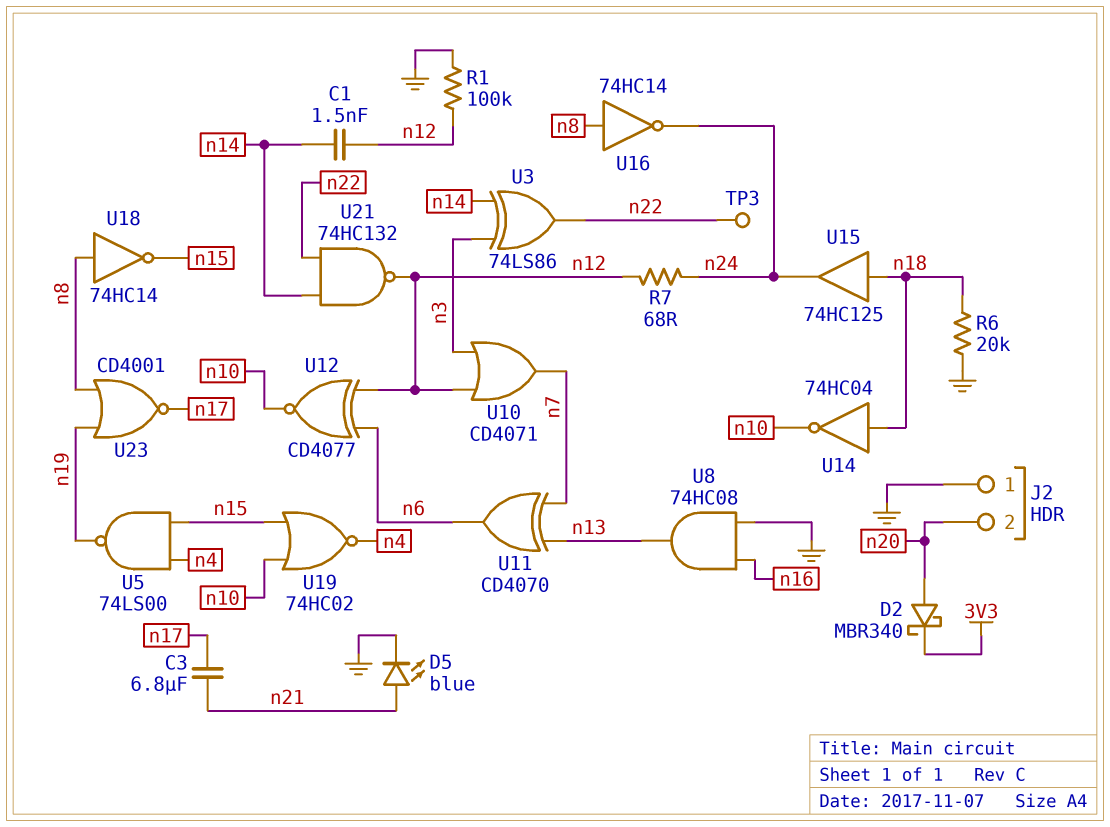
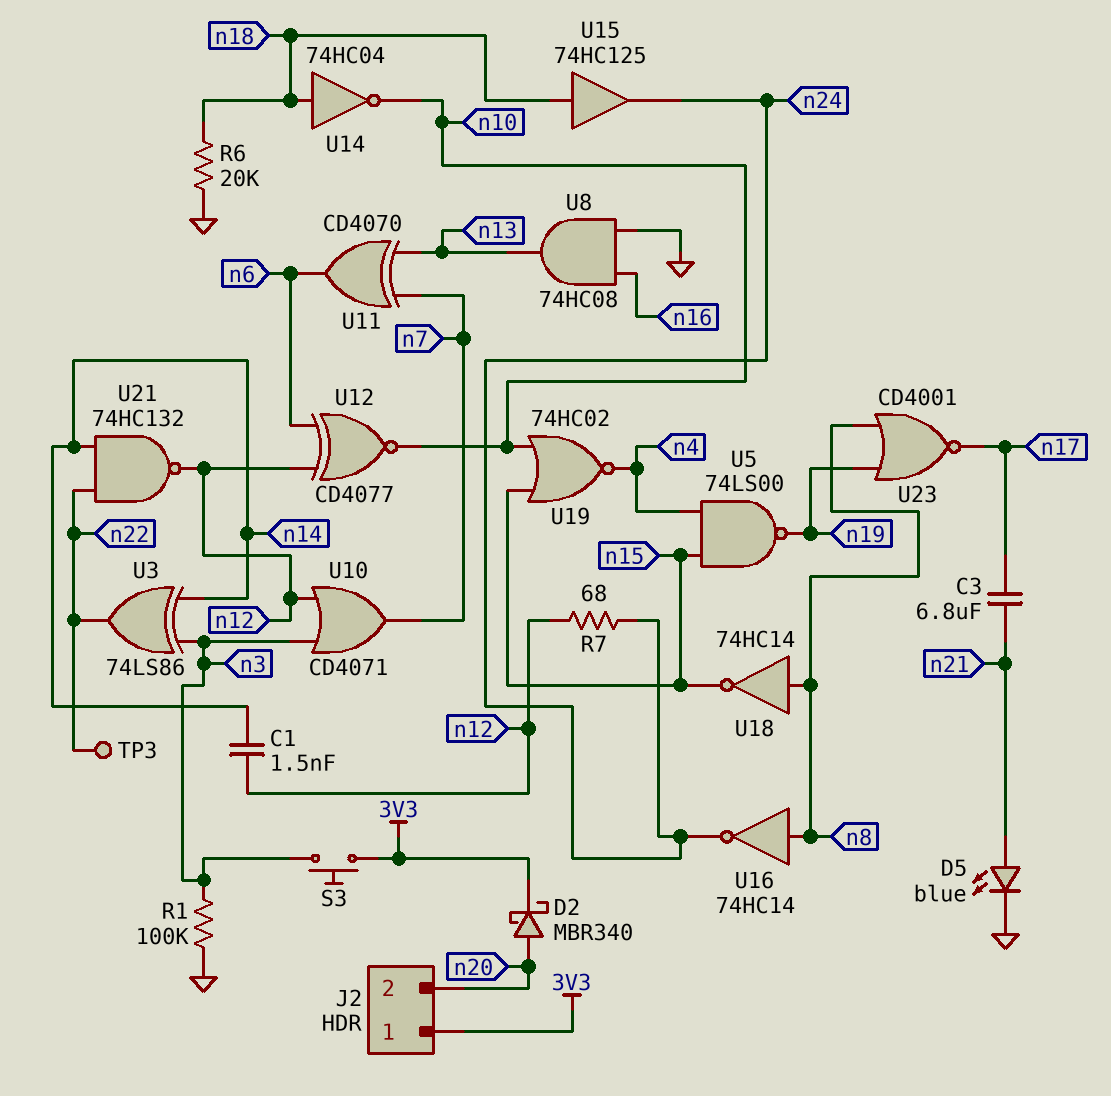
J2 pin 1: GND -> 3V3
R1: 100k (GND, n12) -> 100k (GND, n3)
S3: none -> button (3V3, n3)

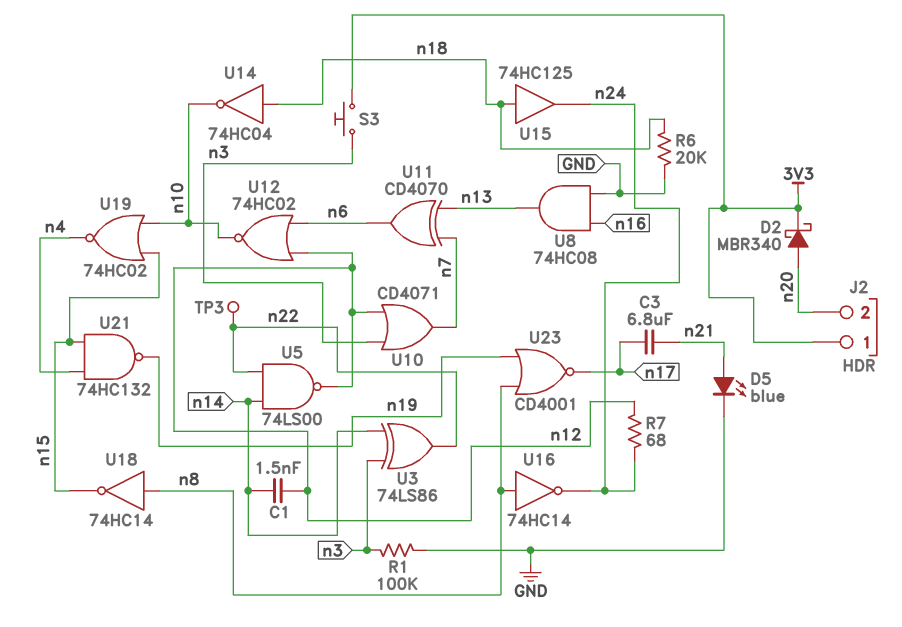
U5: NAND 74LS00 (in n4, in n15, out n19) -> NAND 74LS00 (in n14, in n22, out n12)
U12: XNOR CD4077 (in n6, in n12, out n10) -> NOR 74HC02 (in n6, in n12, out n10)
U21: NAND 74HC132 (in n14, in n22, out n12) -> NAND 74HC132 (in n4, in n15, out n19)

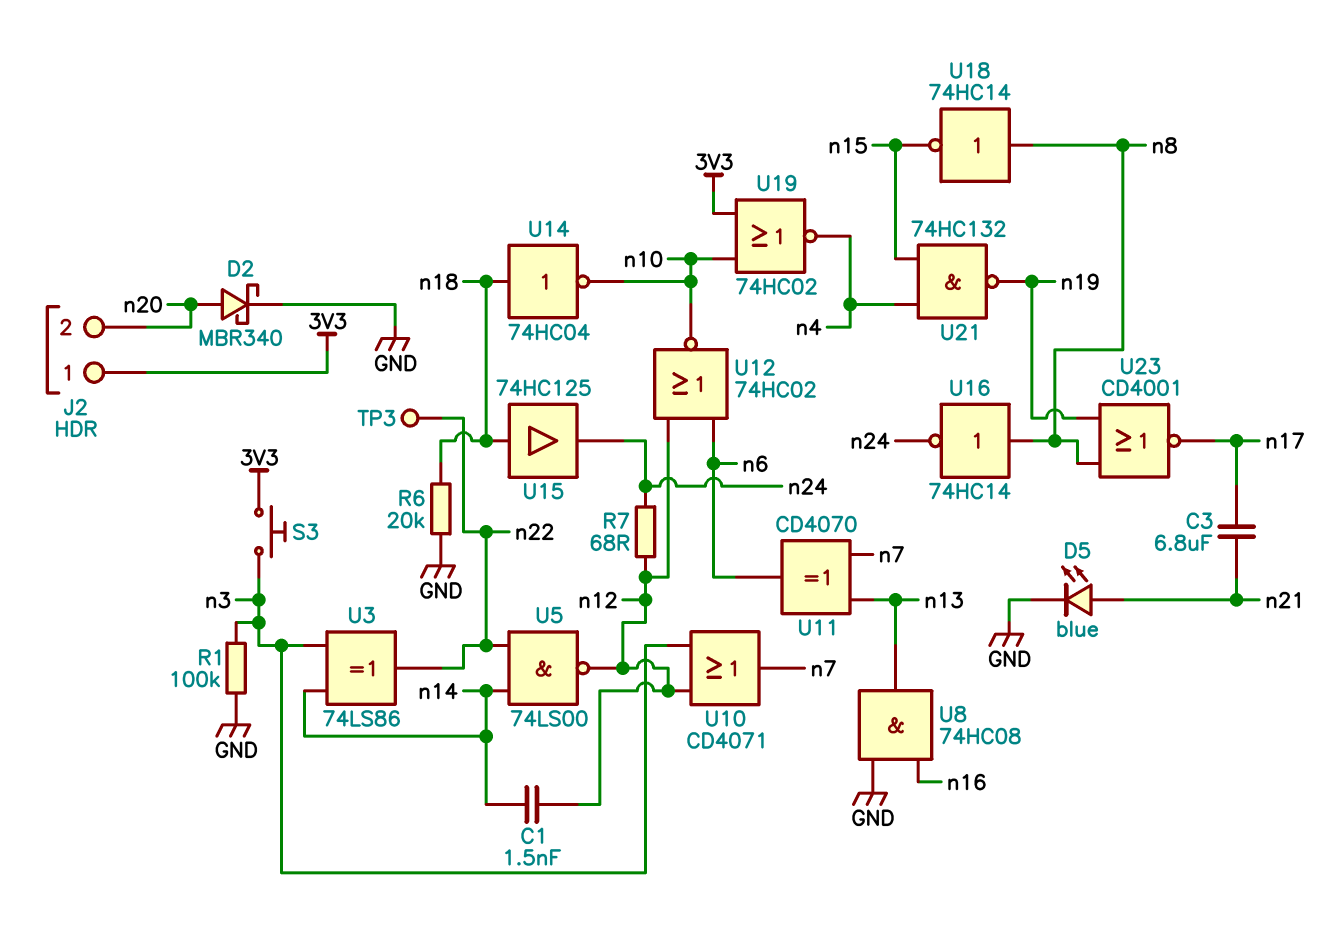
D2: schottky MBR340 (A n20, K 3V3) -> schottky MBR340 (A n20, K GND)
U19: NOR 74HC02 (in n10, in n15, out n4) -> NOR 74HC02 (in 3V3, in n10, out n4)

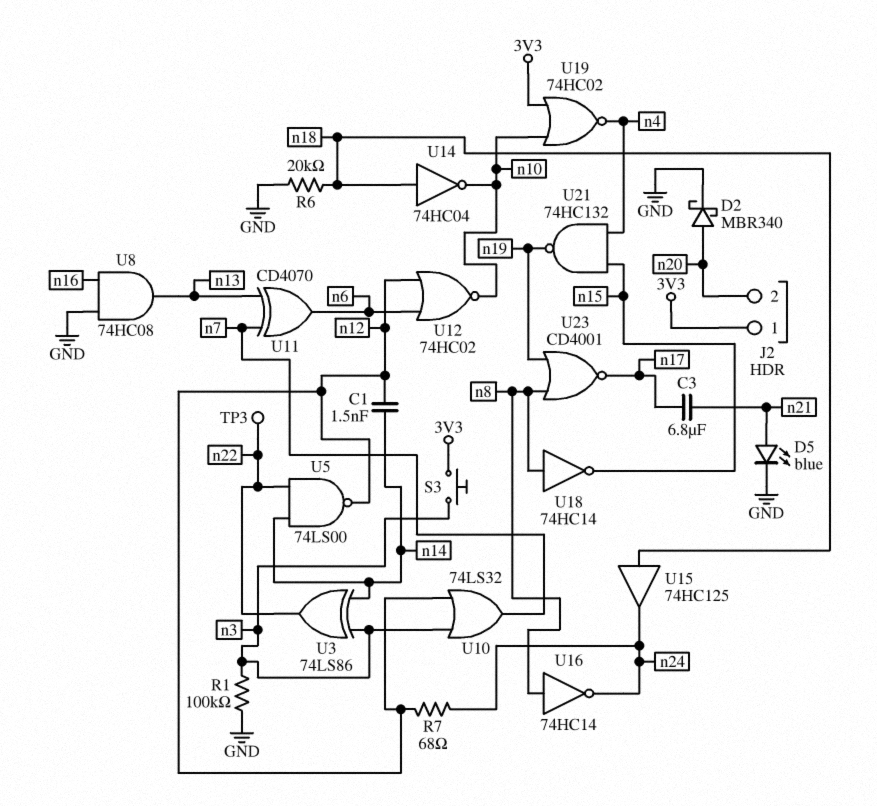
U10: OR CD4071 (in n3, in n12, out n7) -> OR 74LS32 (in n3, in n12, out n7)

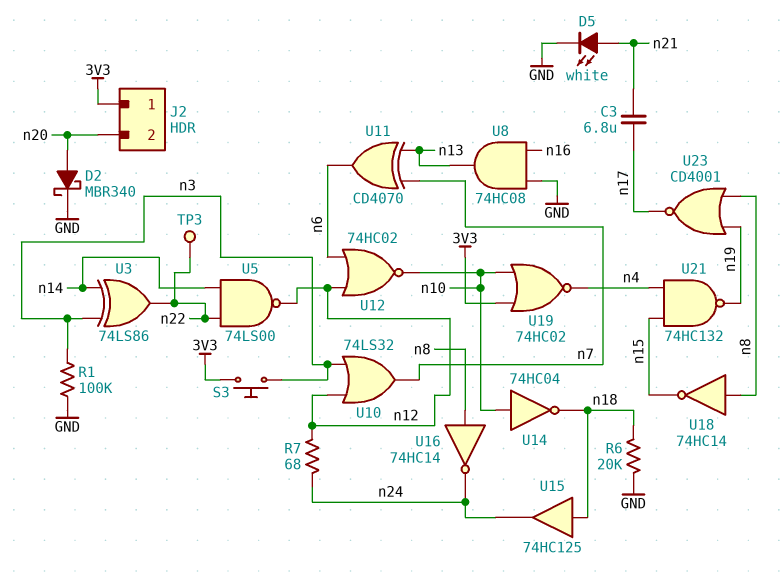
C1: 1.5nF (n12, n14) -> none
D5: LED blue (A n21, K GND) -> LED white (A n21, K GND)
U14: NOT 74HC04 (in n18, out n10) -> NOT 74HC04 (in n10, out n18)

